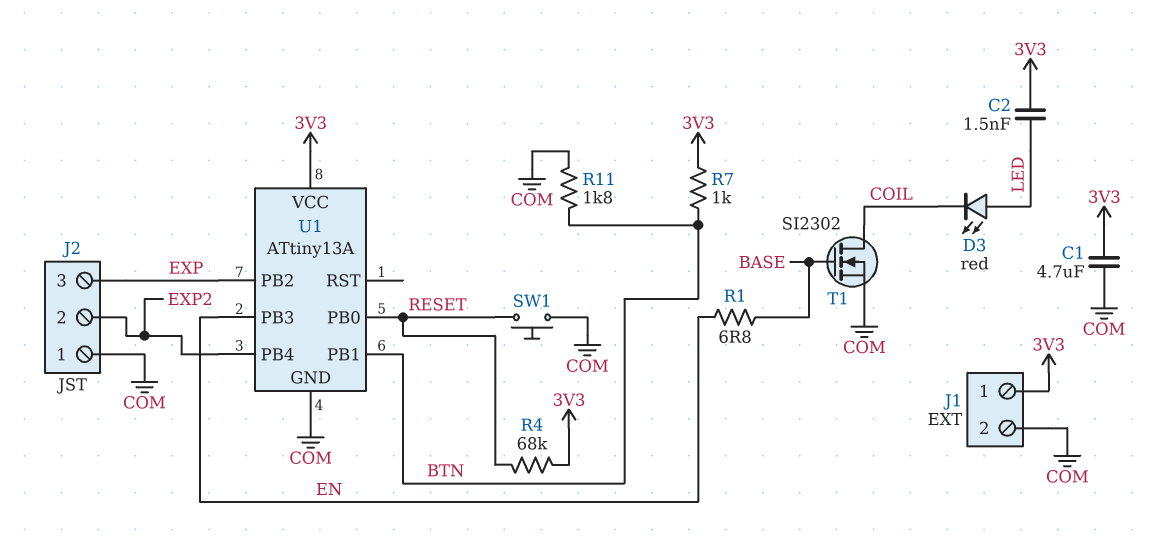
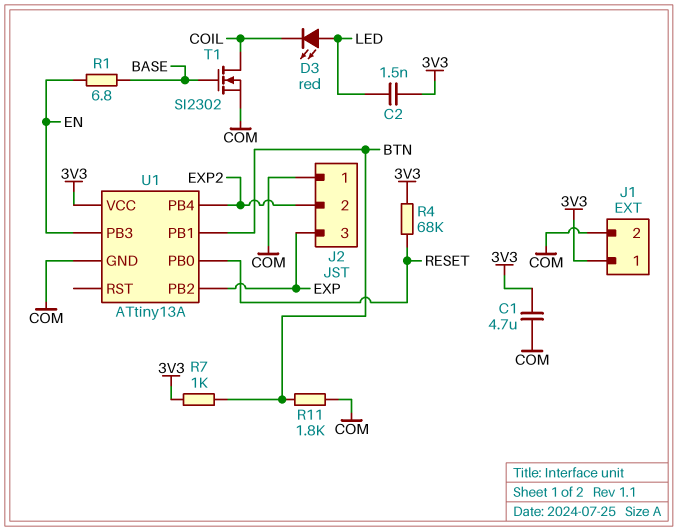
SW1: button (COM, RESET) -> none

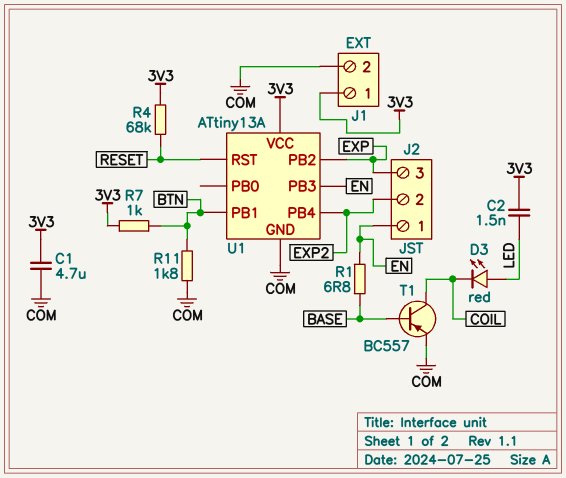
J2 pin 1: COM -> EN
T1: NMOS SI2302 (G BASE, D COIL, S COM) -> PNP BC557 (B BASE, C COIL, E COM)
U1 pin PB0: RESET -> none
U1 pin RST: none -> RESET

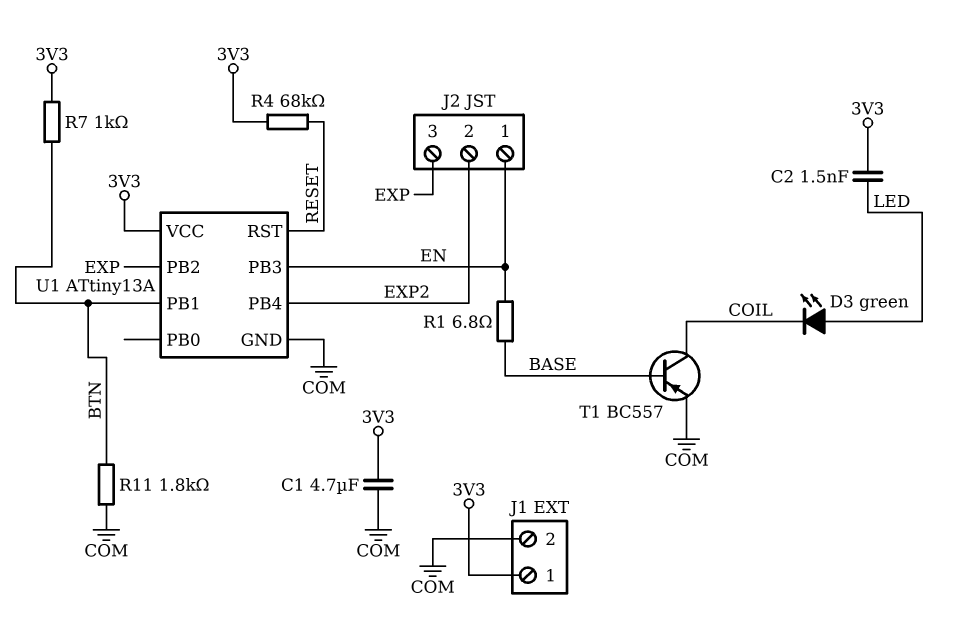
D3: LED red (A LED, K COIL) -> LED green (A LED, K COIL)

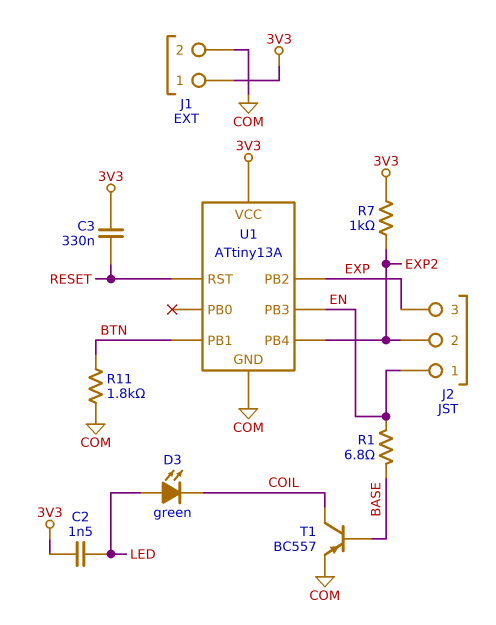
C1: 4.7uF (3V3, COM) -> none
C3: none -> 330nF (3V3, RESET)
R4: 68k (3V3, RESET) -> none
R7: 1k (3V3, BTN) -> 1k (3V3, EXP2)

